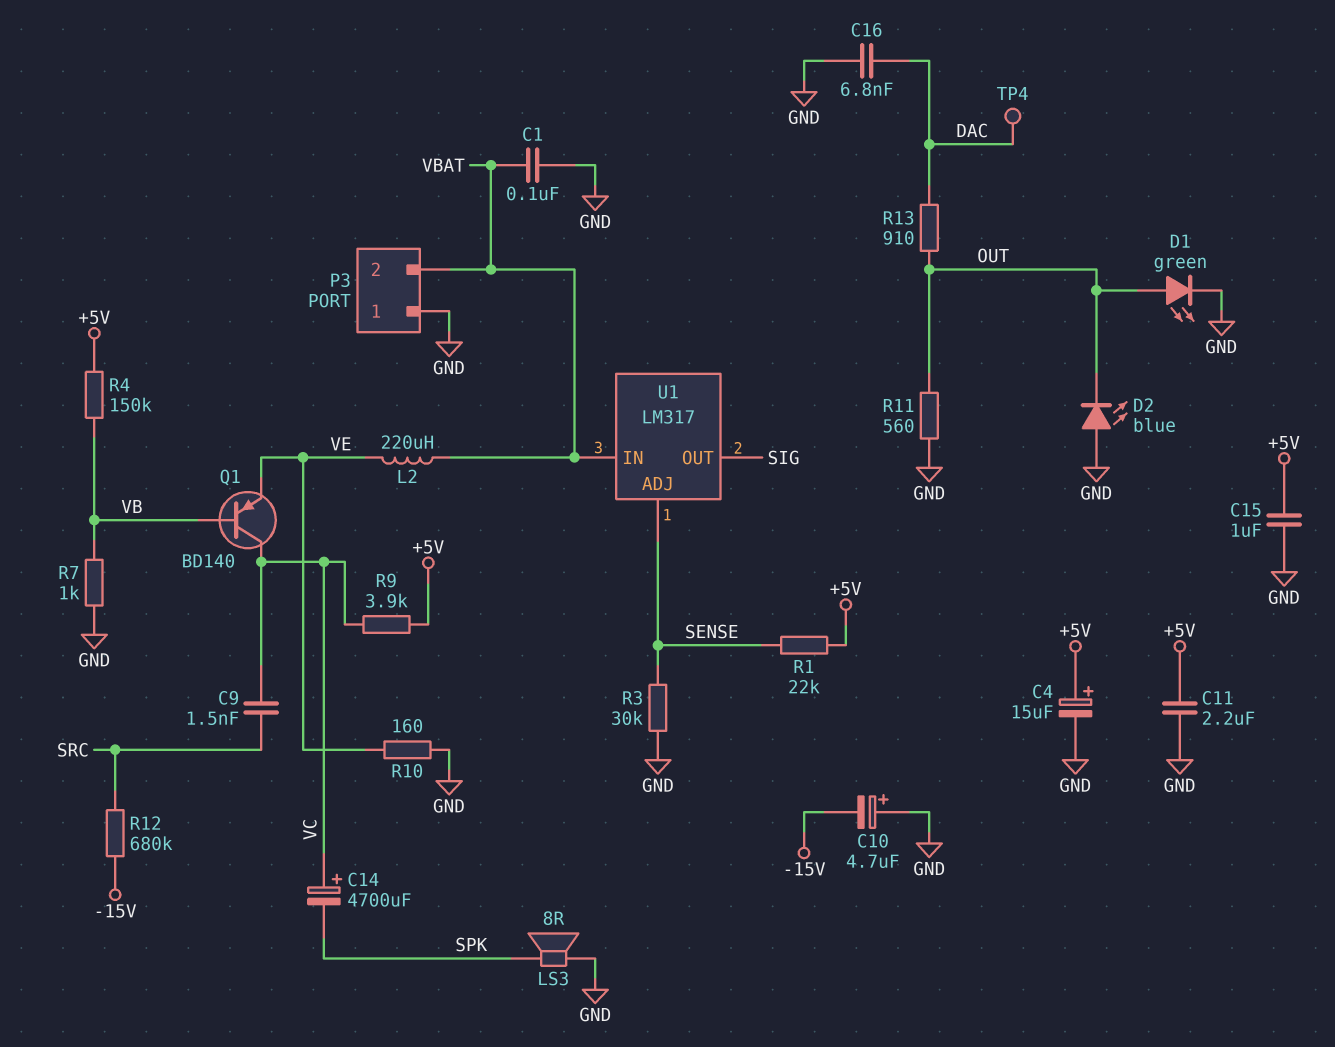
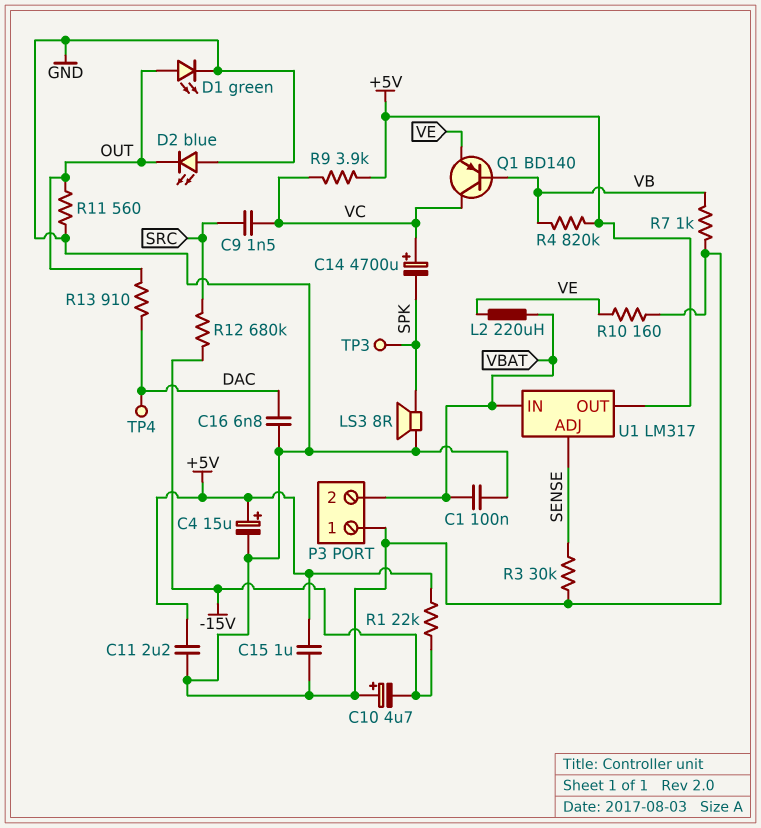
R1: 22k (+5V, SENSE) -> 22k (+5V, -15V)
R4: 150k (+5V, VB) -> 820k (+5V, VB)
TP3: none -> test point (SPK)
U1 pin OUT: SIG -> +5V

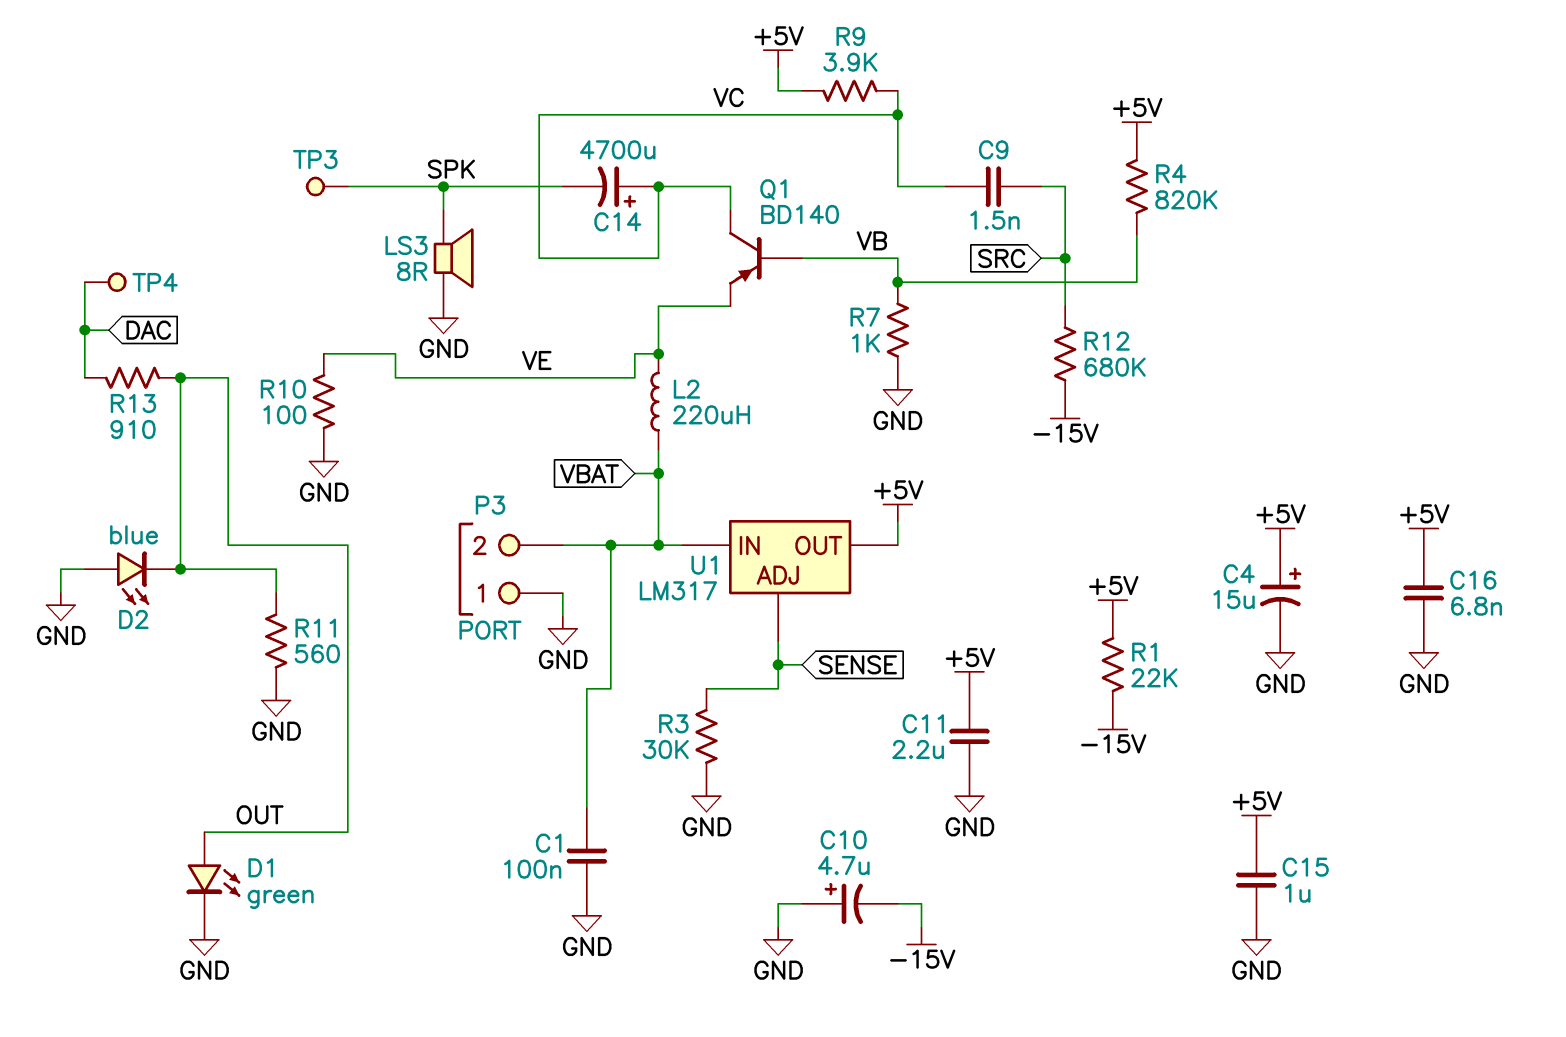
C16: 6.8nF (DAC, GND) -> 6.8nF (+5V, GND)
R10: 160 (GND, VE) -> 100 (GND, VE)

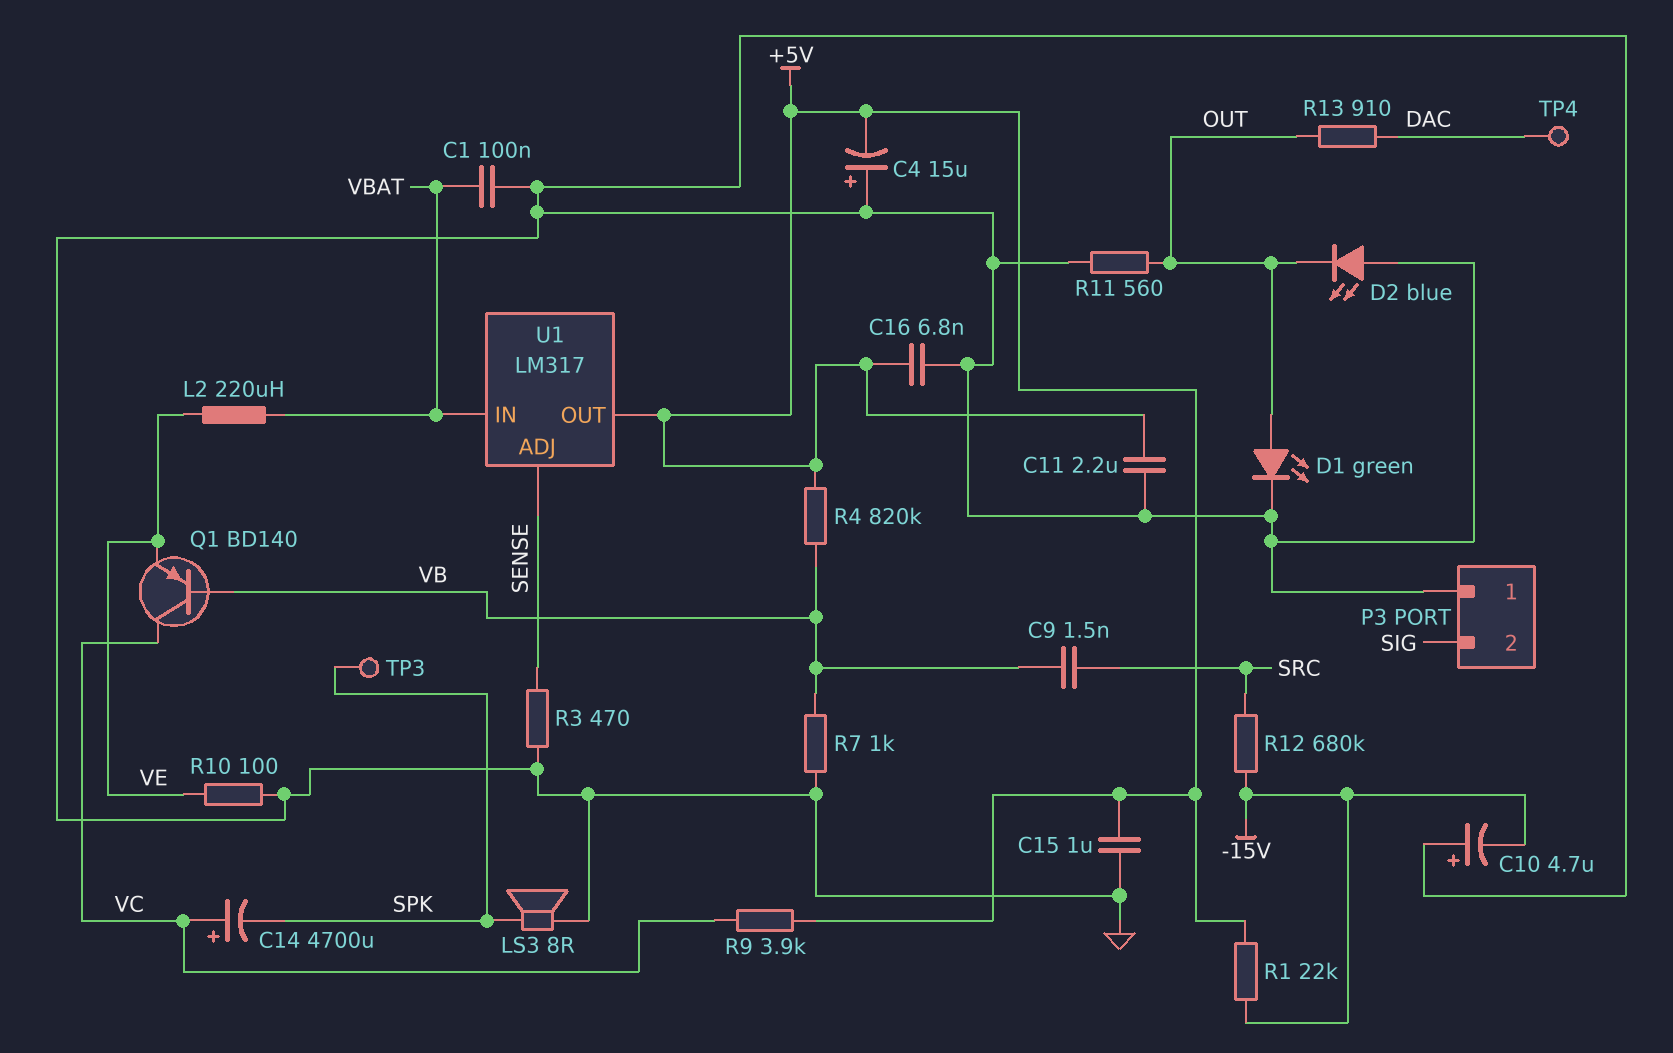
C4: 15uF (plus +5V, minus GND) -> 15uF (plus GND, minus +5V)
C9: 1.5nF (SRC, VC) -> 1.5nF (SRC, VB)
P3 pin 2: VBAT -> SIG
R3: 30k (GND, SENSE) -> 470 (GND, SENSE)

